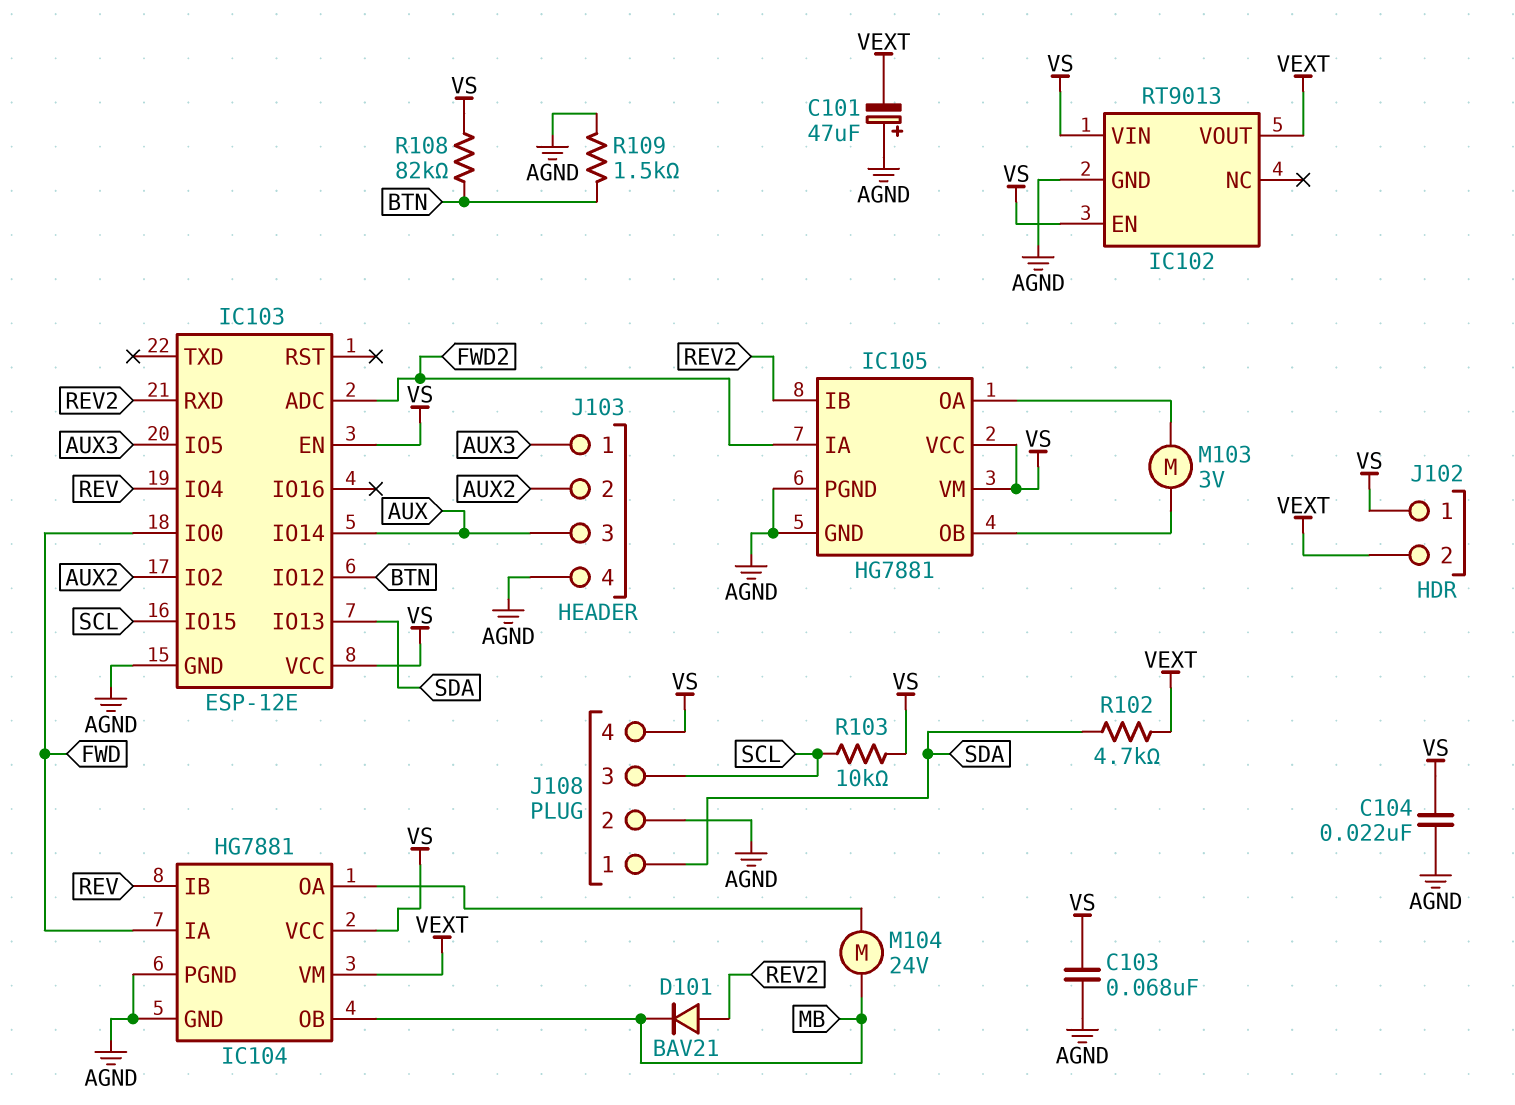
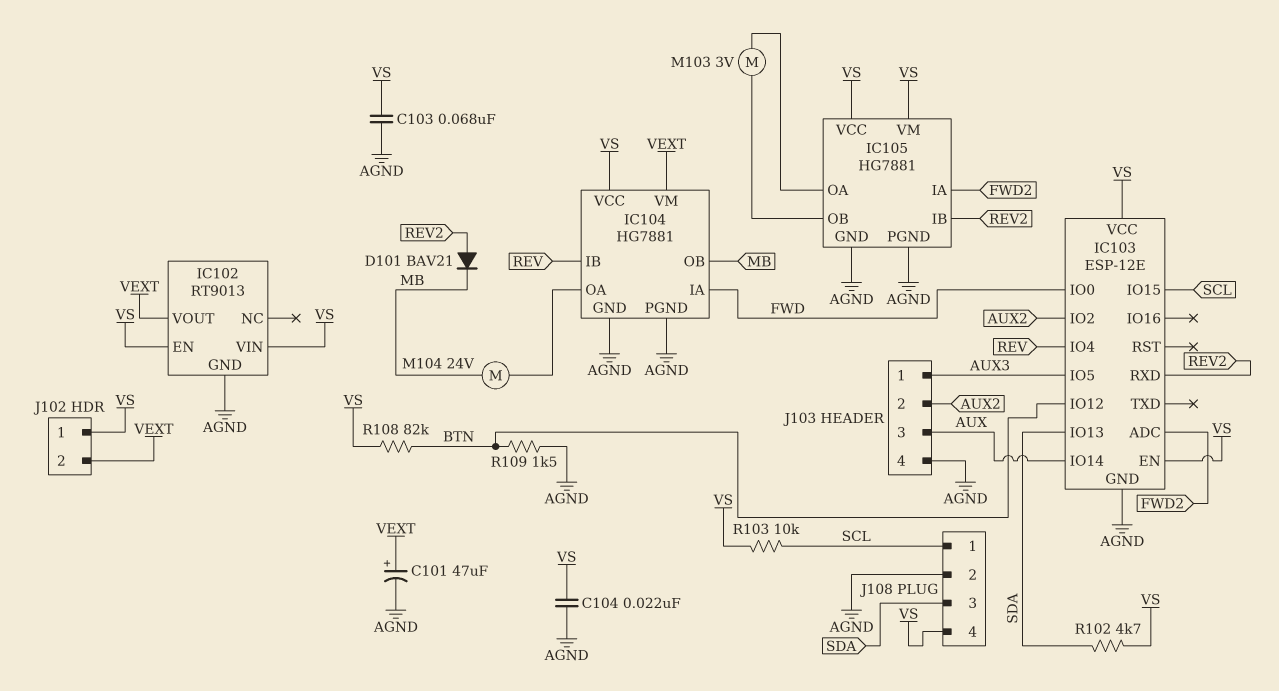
C101: 47uF (plus AGND, minus VEXT) -> 47uF (plus VEXT, minus AGND)
J108 pin 1: SDA -> SCL
J108 pin 3: SCL -> SDA
R102: 4.7k (SDA, VEXT) -> 4.7k (SDA, VS)

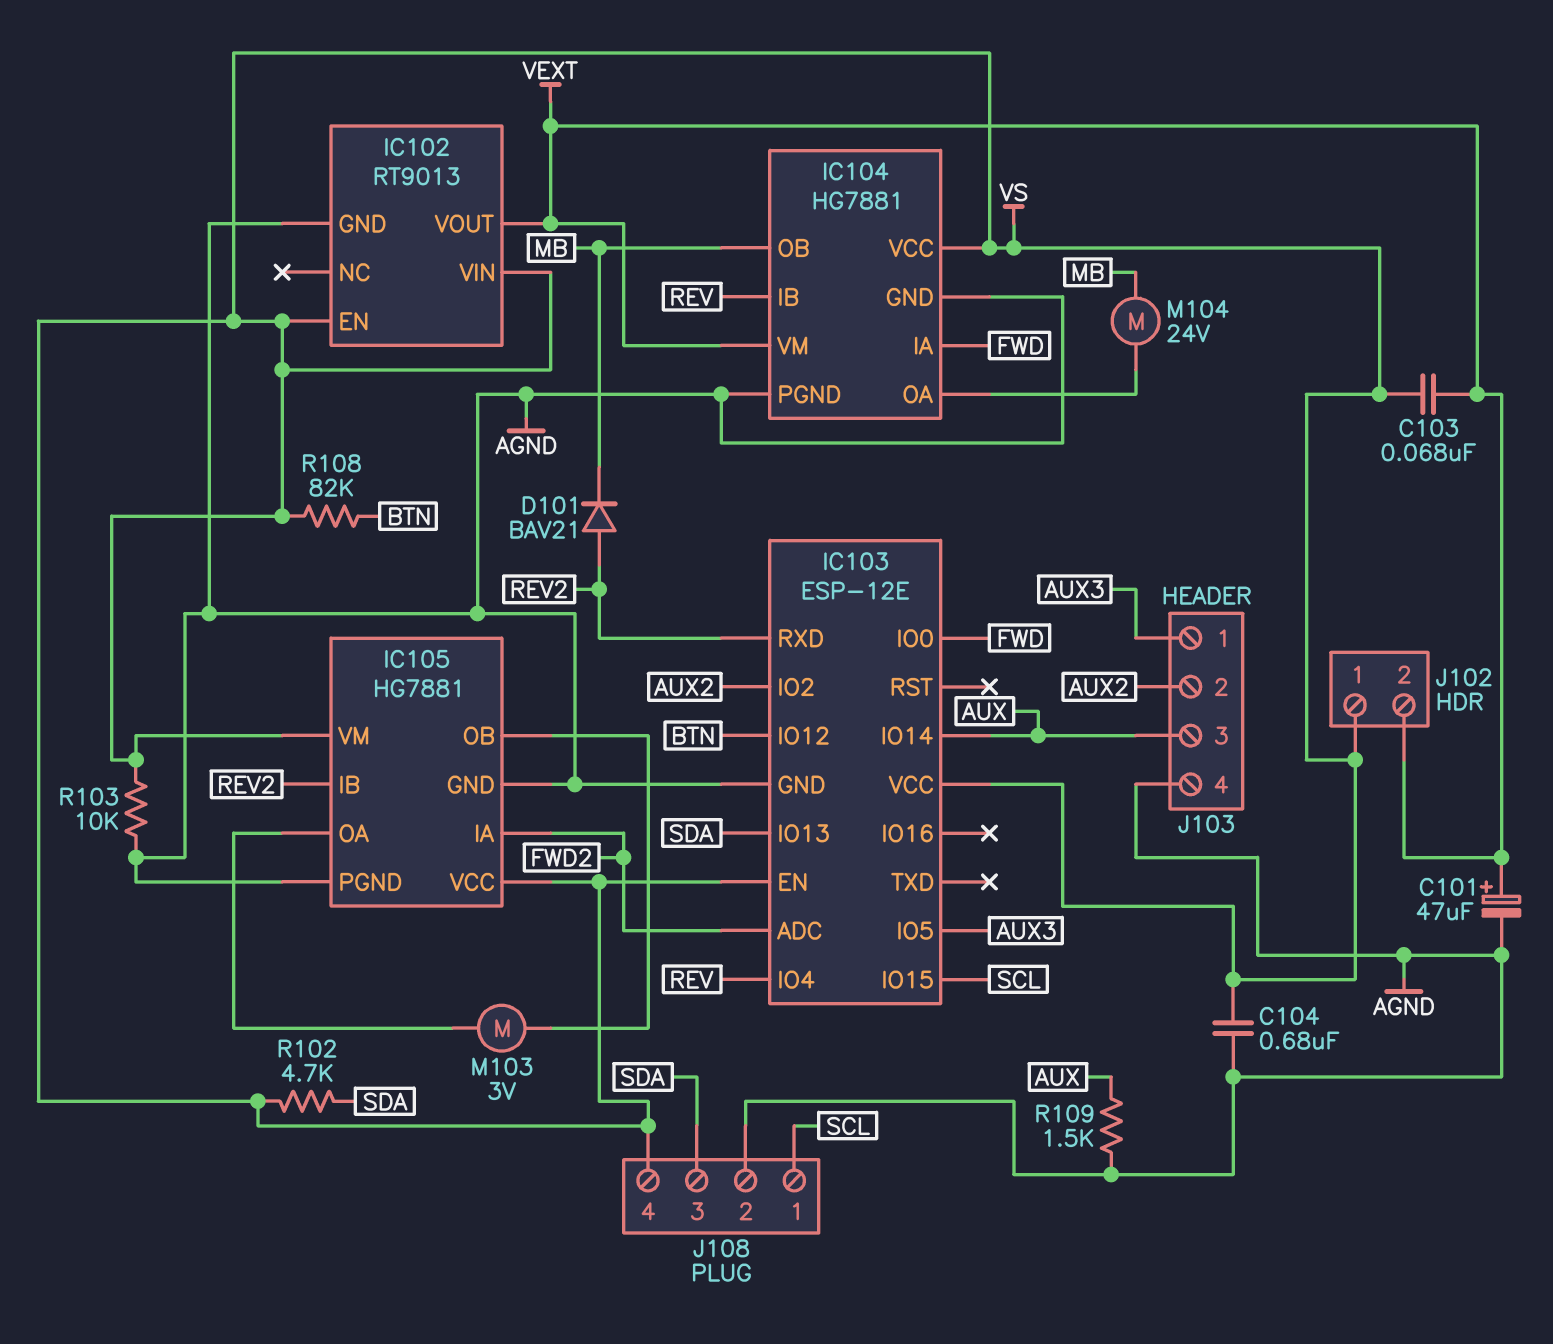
C103: 68nF (AGND, VS) -> 68nF (VEXT, VS)
C104: 22nF (AGND, VS) -> 680nF (AGND, VS)
R103: 10k (SCL, VS) -> 10k (AGND, VS)
R109: 1.5k (AGND, BTN) -> 1.5k (AGND, AUX)

